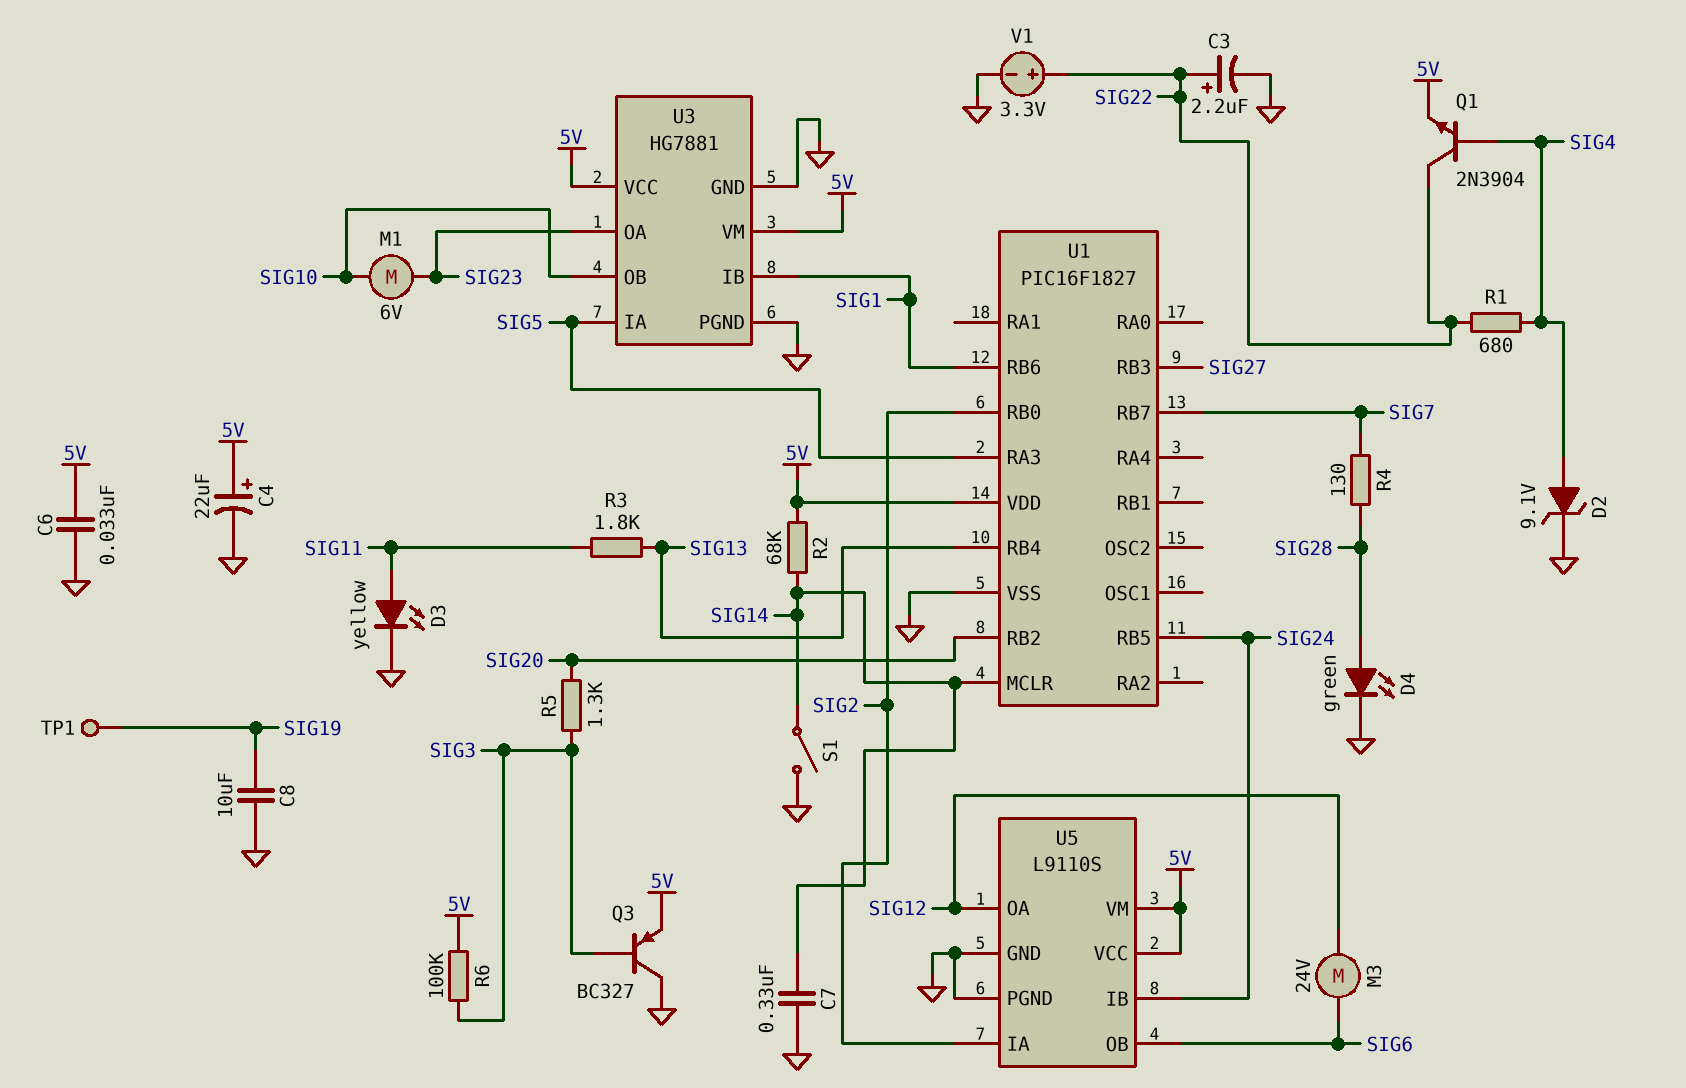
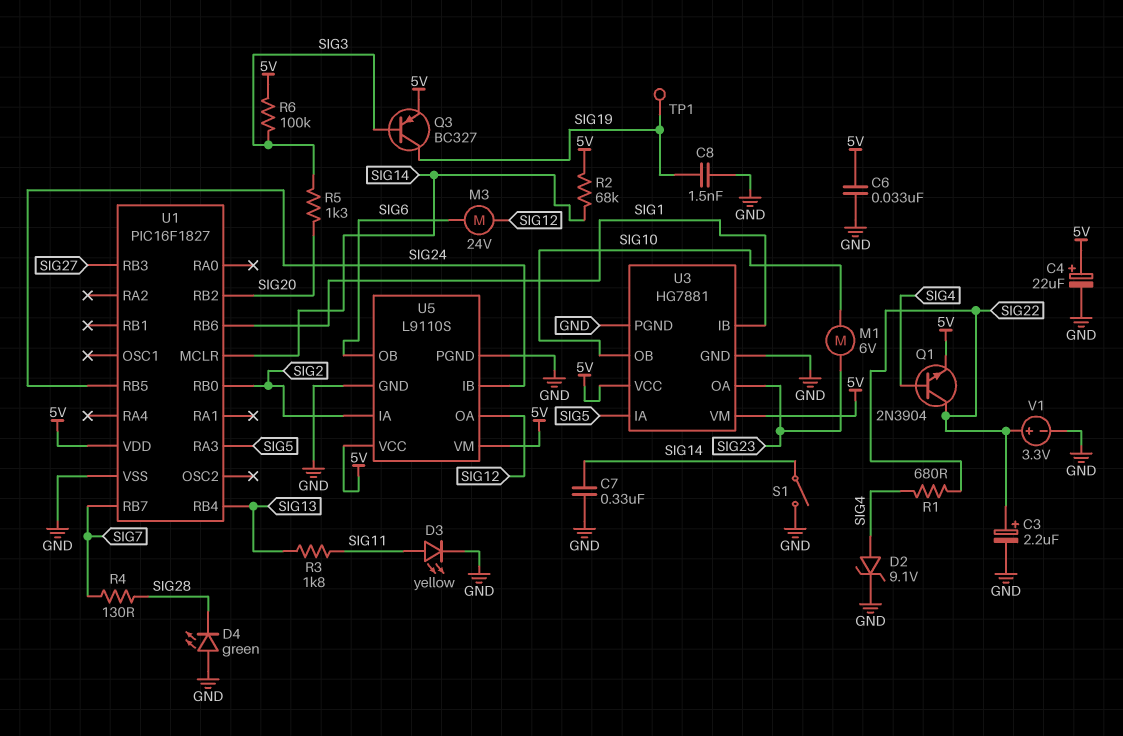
C8: 10uF (GND, SIG19) -> 1.5nF (GND, SIG19)
D4: LED green (A SIG28, K GND) -> LED green (A GND, K SIG28)
Q3: PNP BC327 (B SIG3, C GND, E 5V) -> PNP BC327 (B SIG3, C SIG19, E 5V)

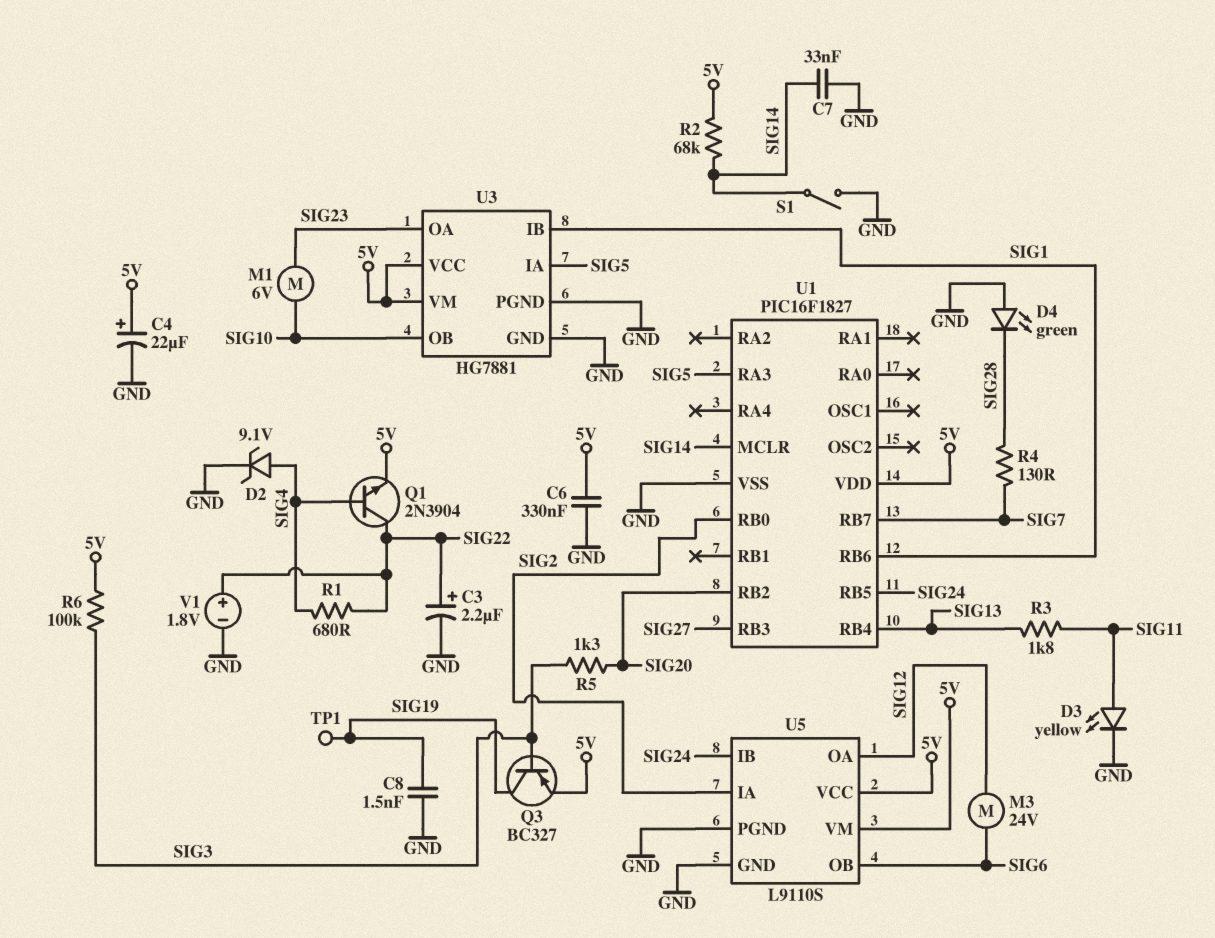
C6: 33nF (5V, GND) -> 330nF (5V, GND)
C7: 330nF (GND, SIG14) -> 33nF (GND, SIG14)
V1: 3.3V (plus SIG22, minus GND) -> 1.8V (plus SIG22, minus GND)

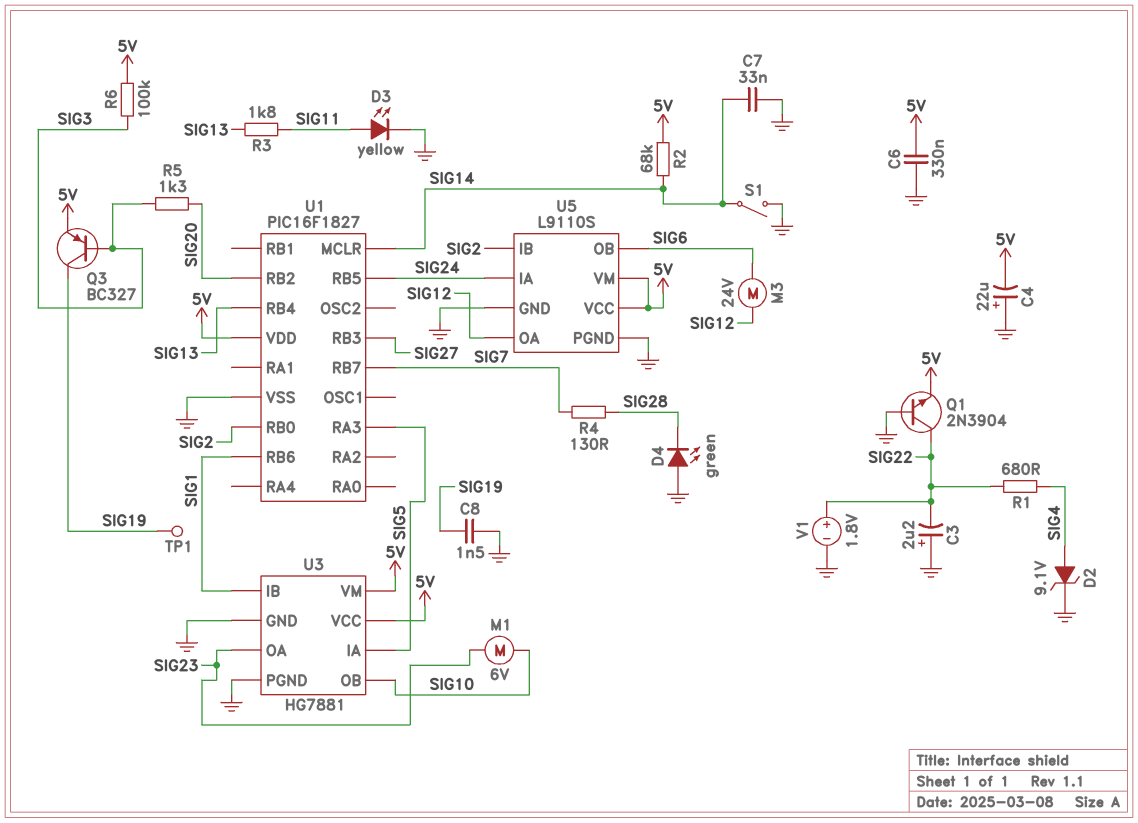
C3: 2.2uF (plus SIG22, minus GND) -> 2.2uF (plus GND, minus SIG22)
C4: 22uF (plus 5V, minus GND) -> 22uF (plus GND, minus 5V)
Q1: NPN 2N3904 (B SIG4, C SIG22, E 5V) -> NPN 2N3904 (B GND, C SIG22, E 5V)
U5 pin IA: SIG2 -> SIG24
U5 pin IB: SIG24 -> SIG2

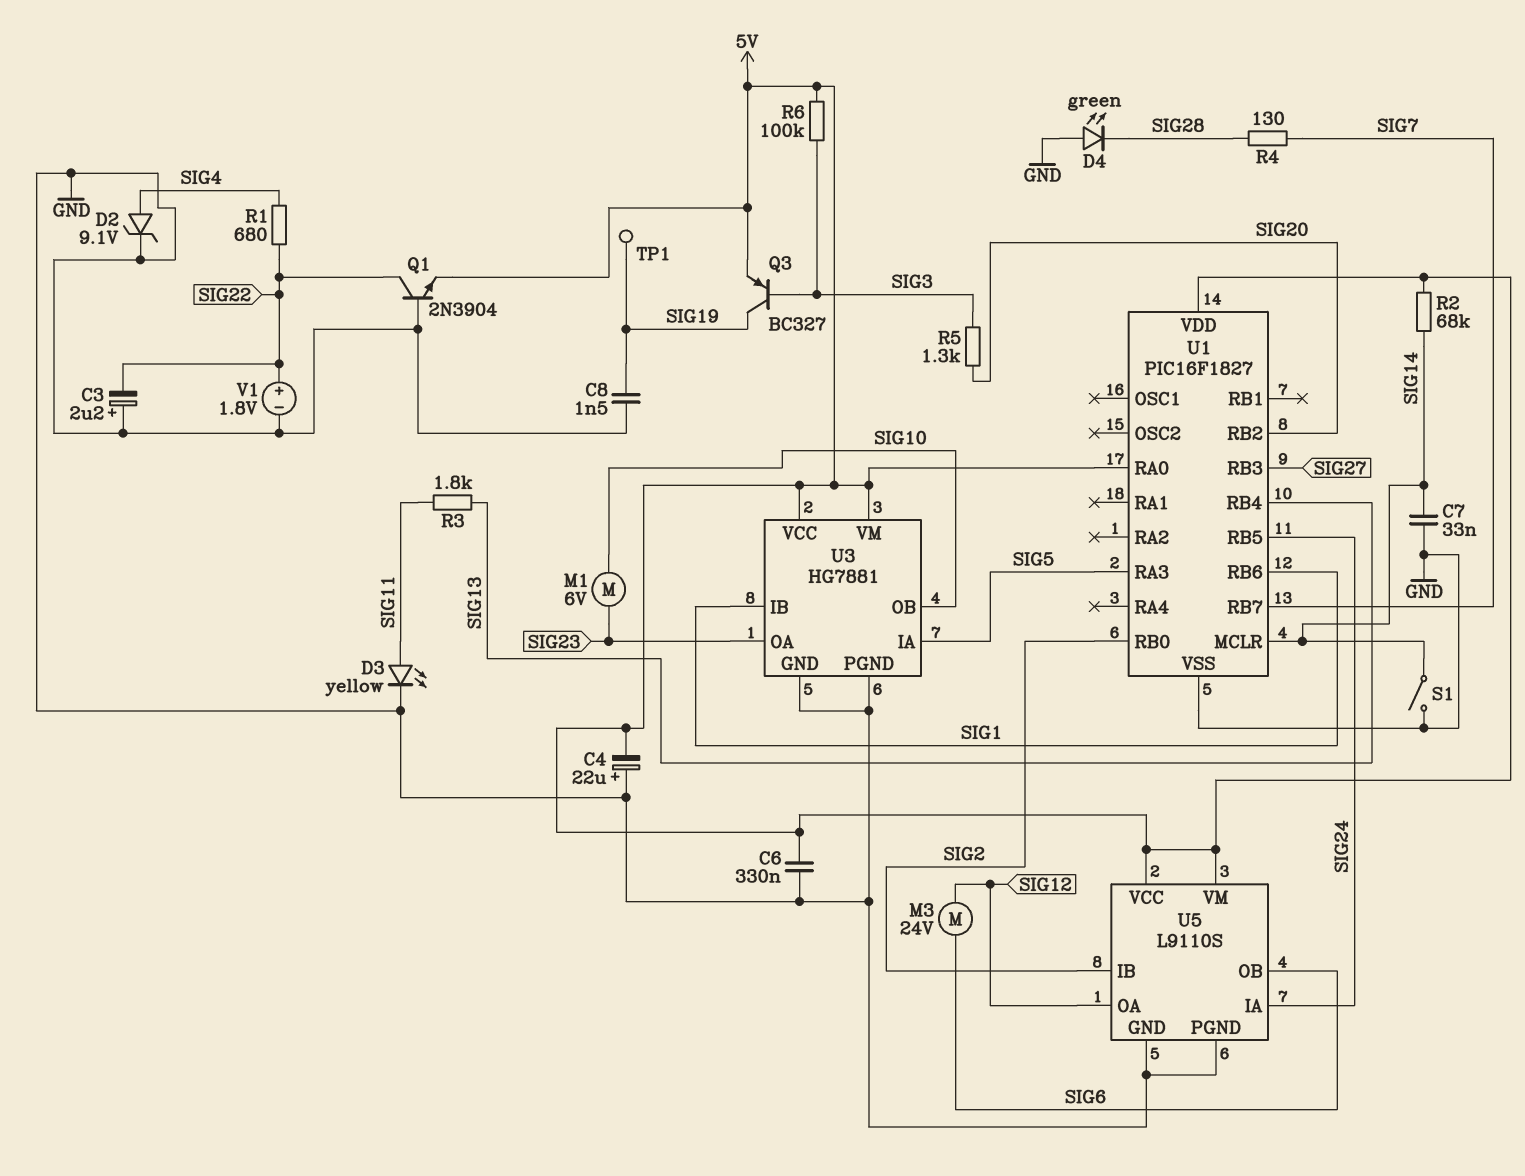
U1 pin RA0: none -> 5V

